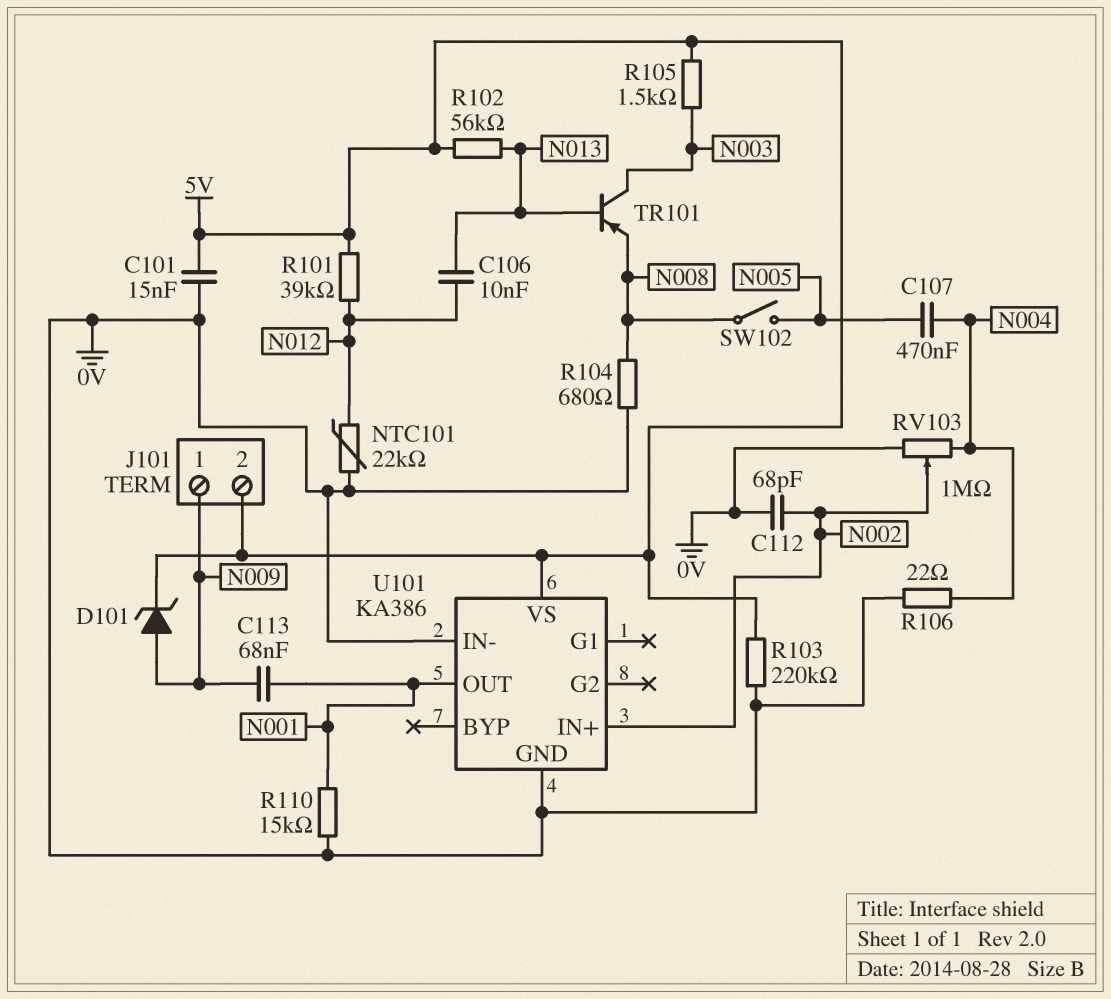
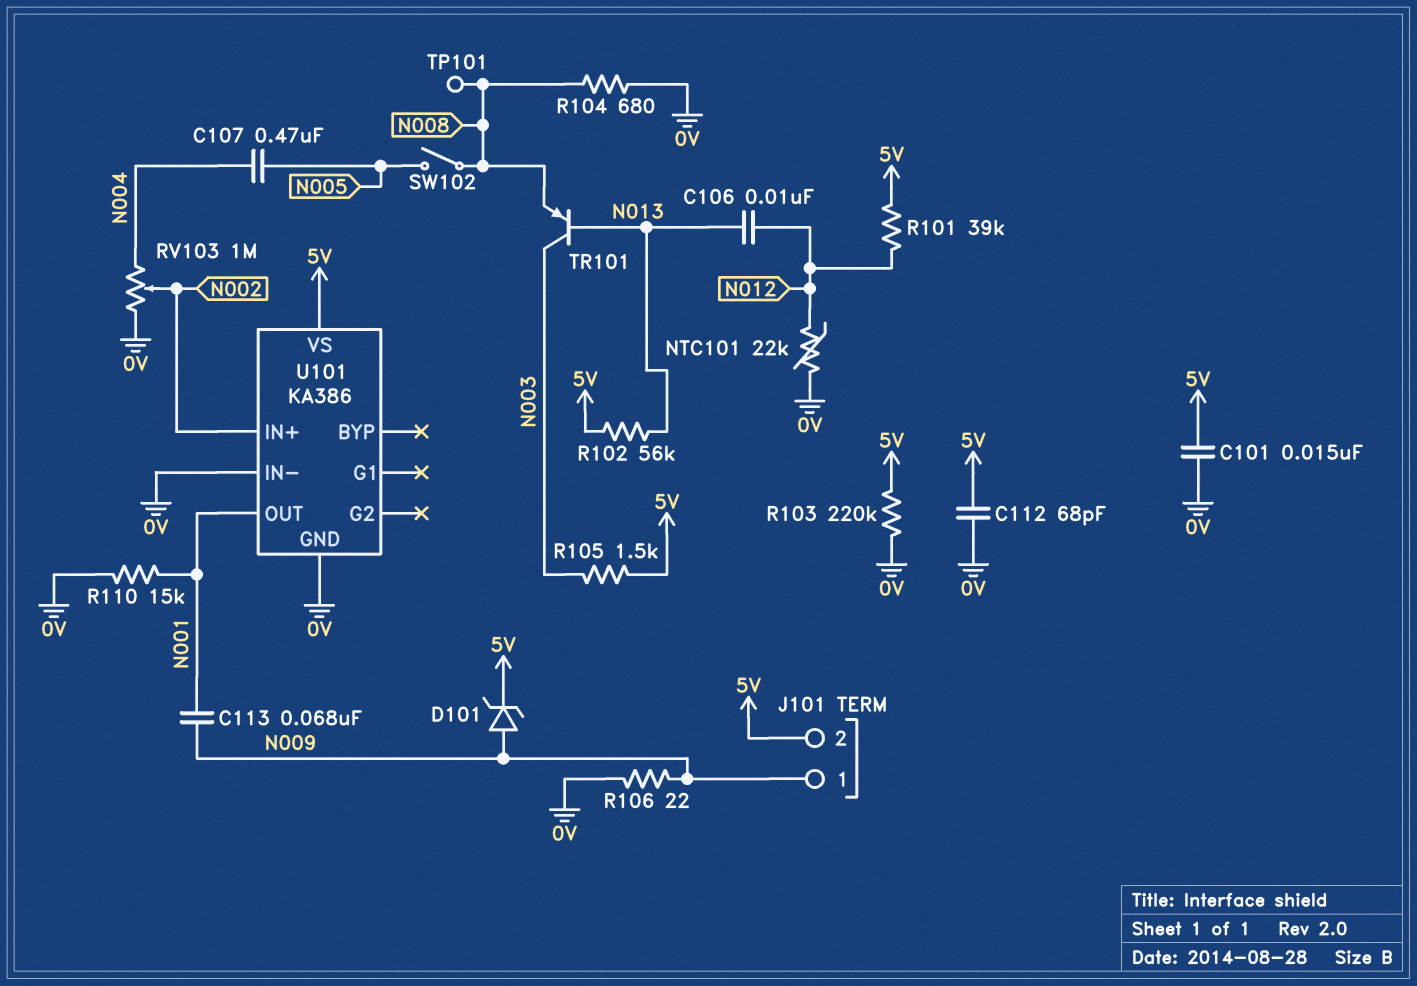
C112: 68pF (0V, N002) -> 68pF (0V, 5V)
R106: 22 (0V, N004) -> 22 (0V, N009)
TP101: none -> test point (N008)

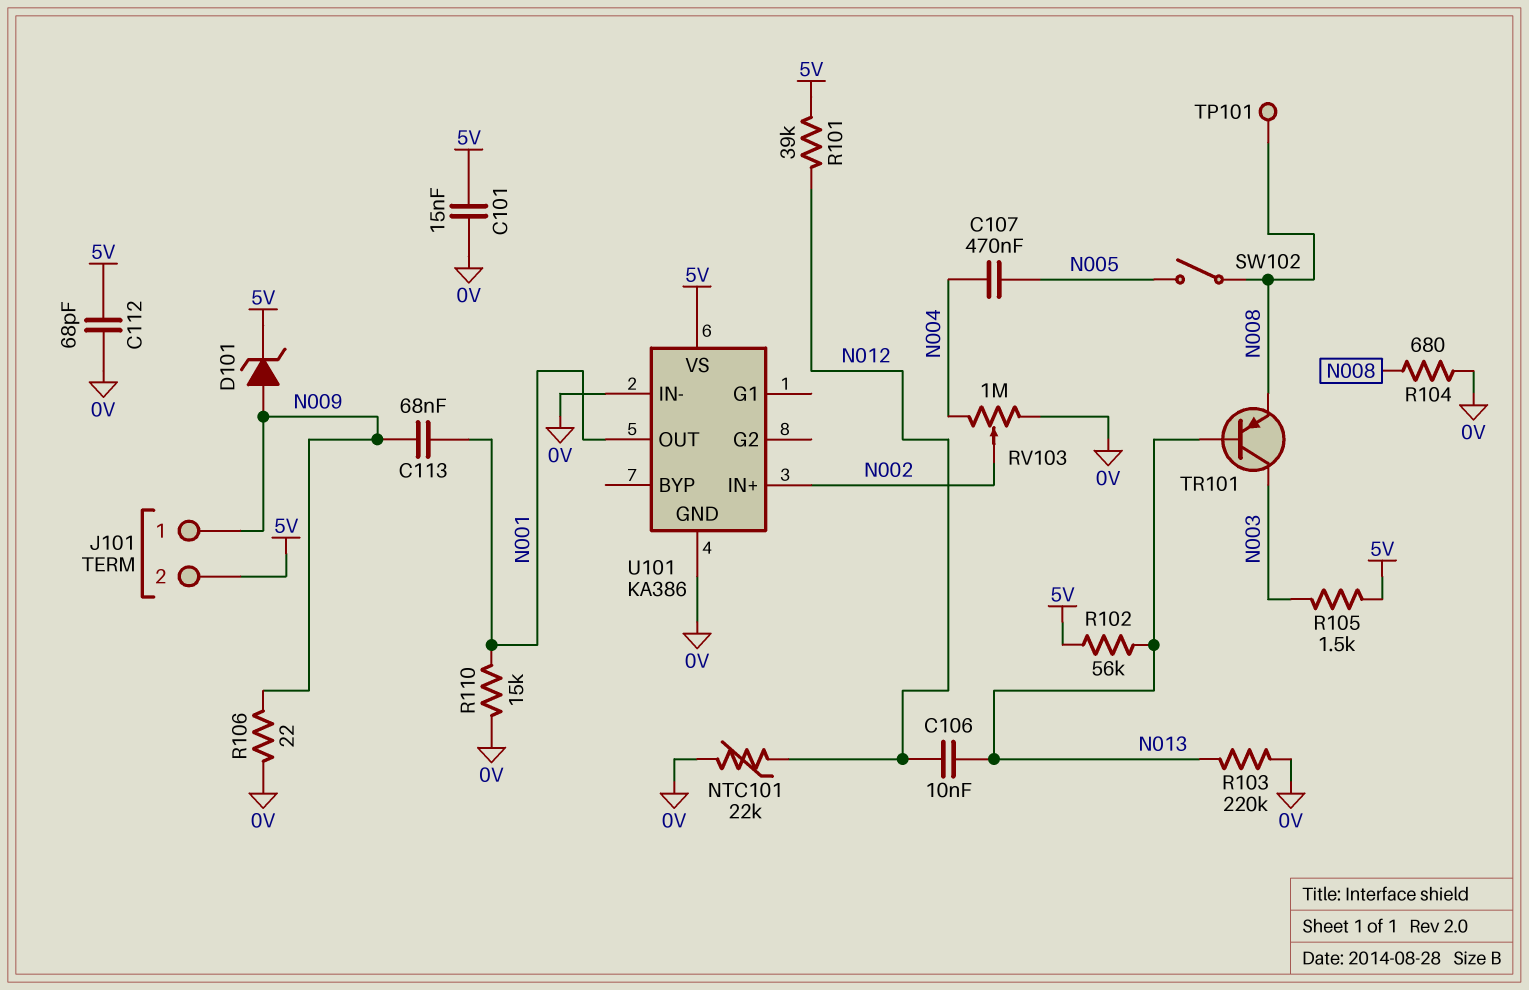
R103: 220k (0V, 5V) -> 220k (0V, N013)

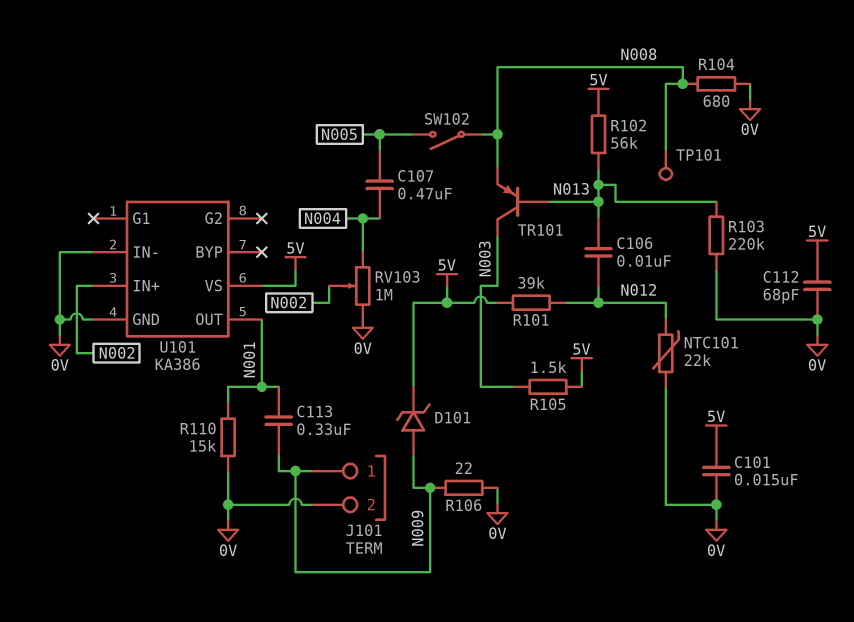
C113: 68nF (N001, N009) -> 330nF (N001, N009)
J101 pin 2: 5V -> 0V

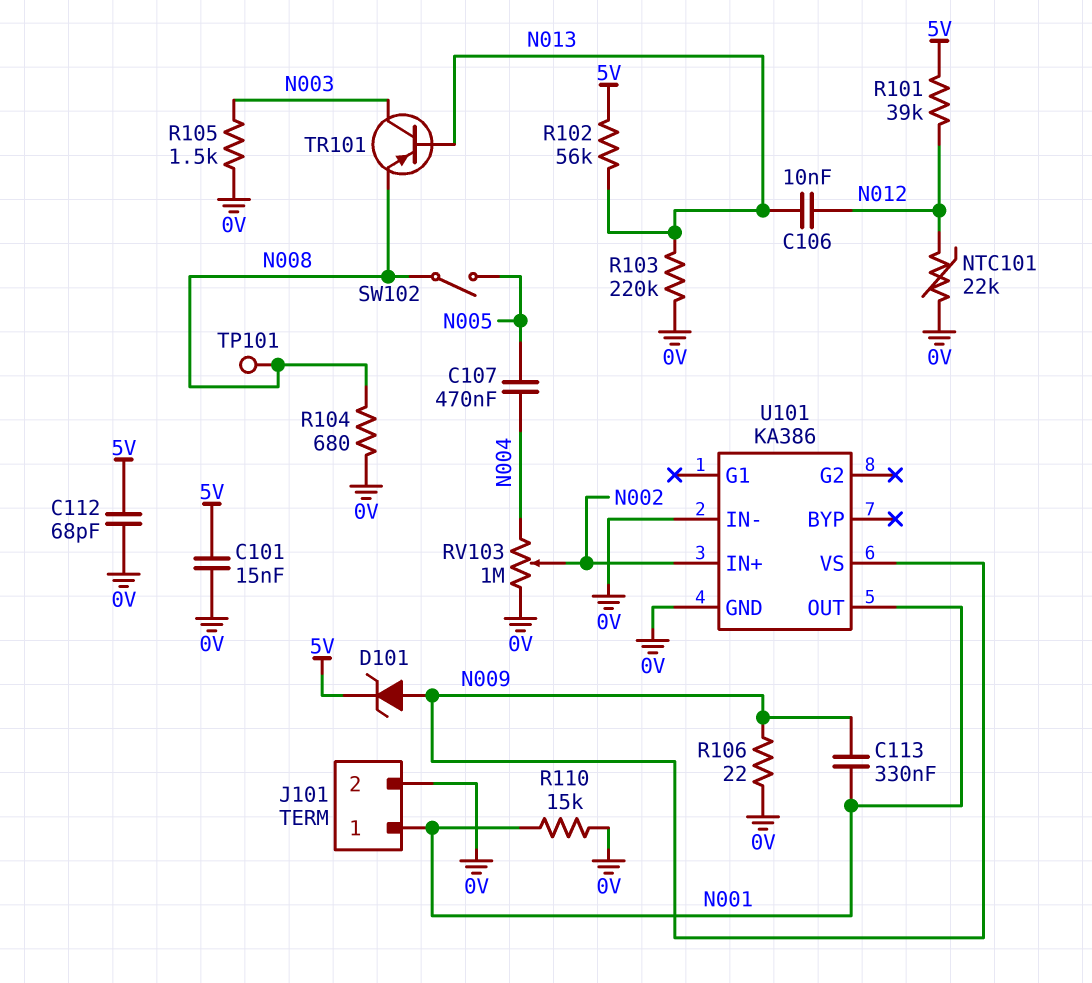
J101 pin 1: N009 -> N001
R105: 1.5k (5V, N003) -> 1.5k (0V, N003)
U101 pin VS: 5V -> N009

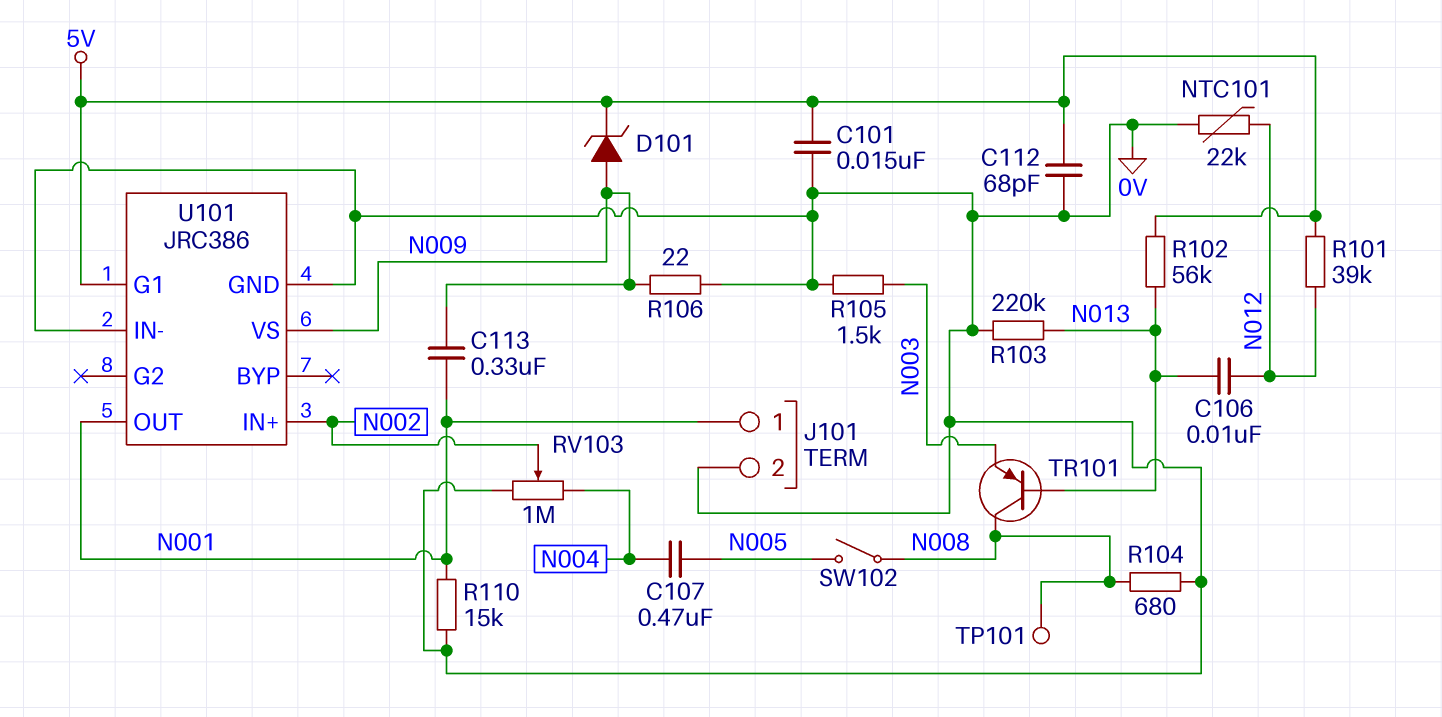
TR101: PNP (B N013, C N003, E N008) -> PNP (B N013, C N008, E N003)
U101: KA386 -> JRC386
U101 pin G1: none -> 5V

